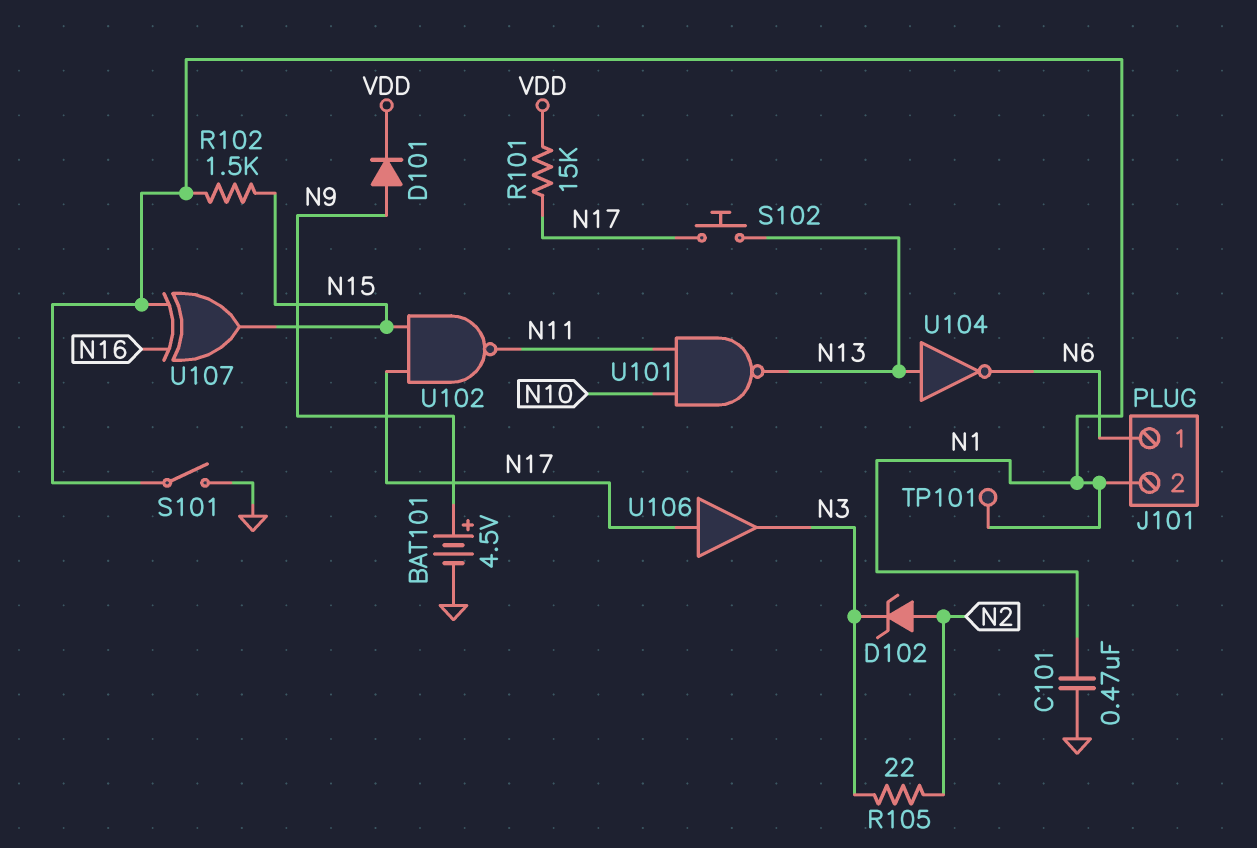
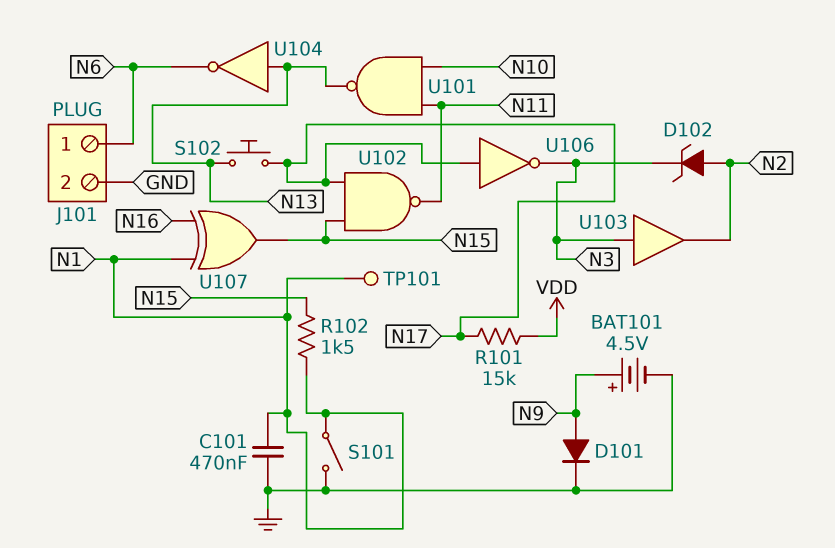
D101: diode (A N9, K VDD) -> diode (A N9, K GND)
J101 pin 2: N1 -> GND
R105: 22 (N2, N3) -> none
U103: none -> buffer (in N3, out N2)
U106: buffer (in N17, out N3) -> NOT (in N17, out N3)

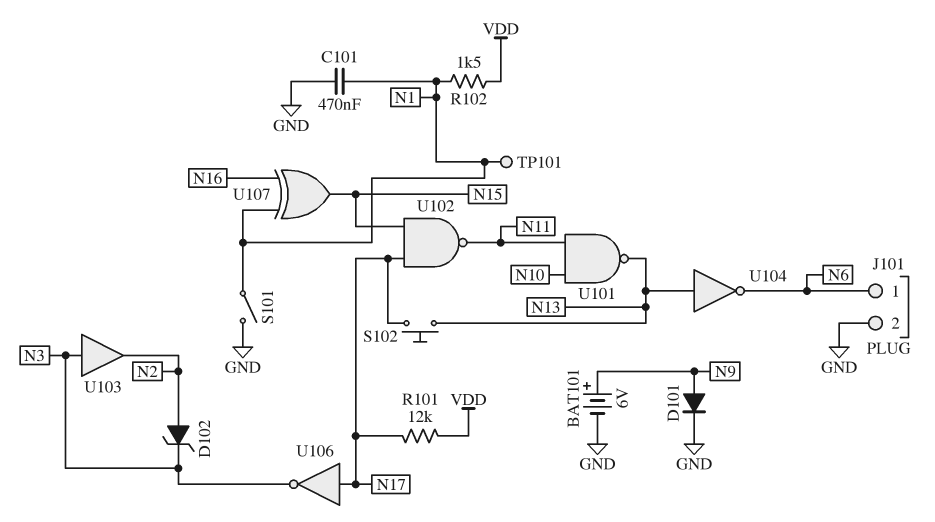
BAT101: 4.5V (plus N9, minus GND) -> 6V (plus N9, minus GND)
R101: 15k (N17, VDD) -> 12k (N17, VDD)
R102: 1.5k (N1, N15) -> 1.5k (N1, VDD)

